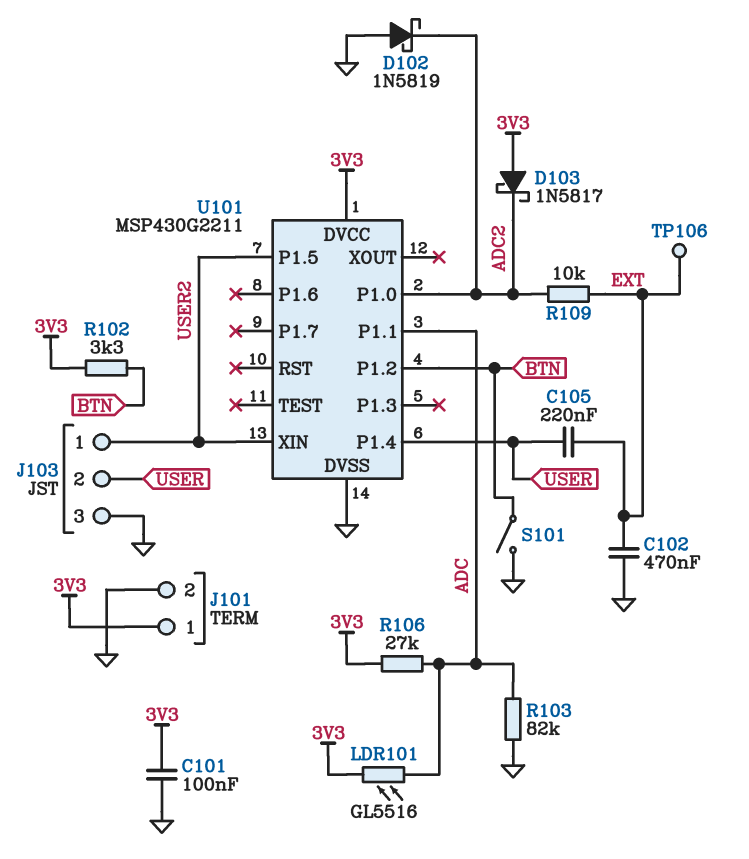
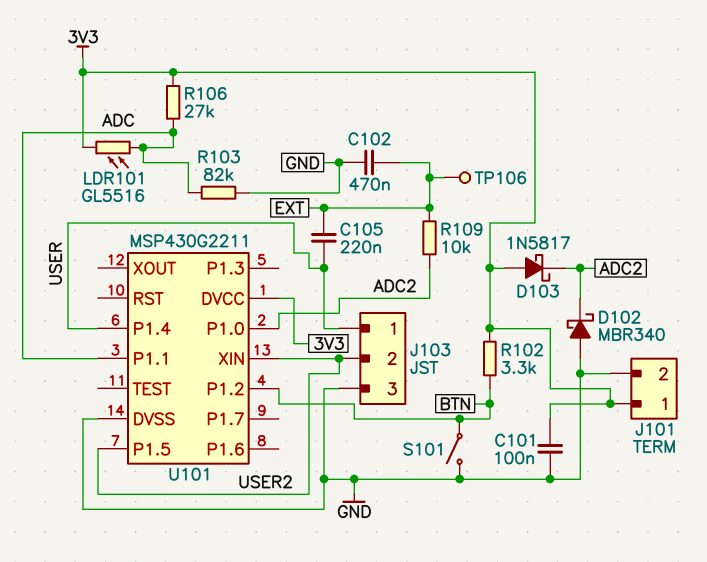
D102: schottky 1N5819 (A GND, K ADC2) -> schottky MBR340 (A GND, K ADC2)
J103 pin 1: USER2 -> USER
J103 pin 2: USER -> USER2

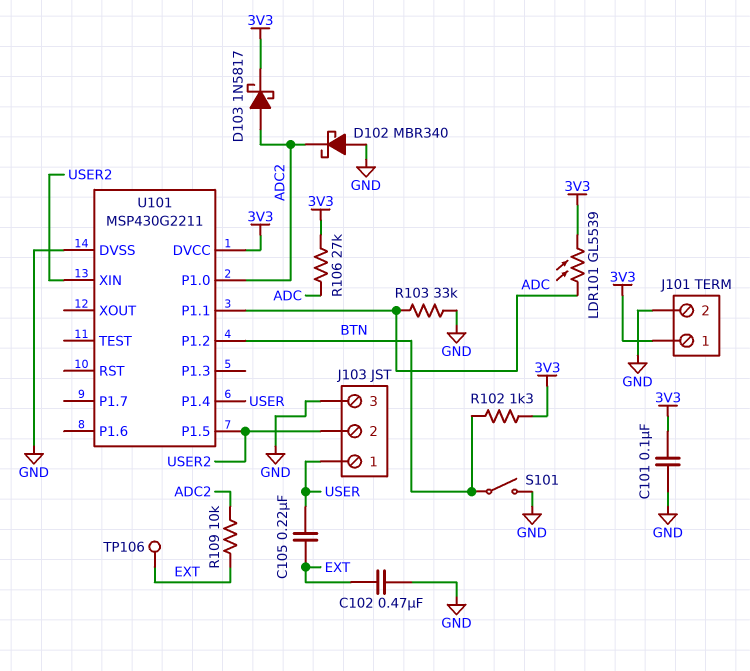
D103: schottky 1N5817 (A 3V3, K ADC2) -> schottky 1N5817 (A ADC2, K 3V3)
LDR101: GL5516 (3V3, ADC) -> GL5539 (3V3, ADC)
R102: 3.3k (3V3, BTN) -> 1.3k (3V3, BTN)
R103: 82k (ADC, GND) -> 33k (ADC, GND)

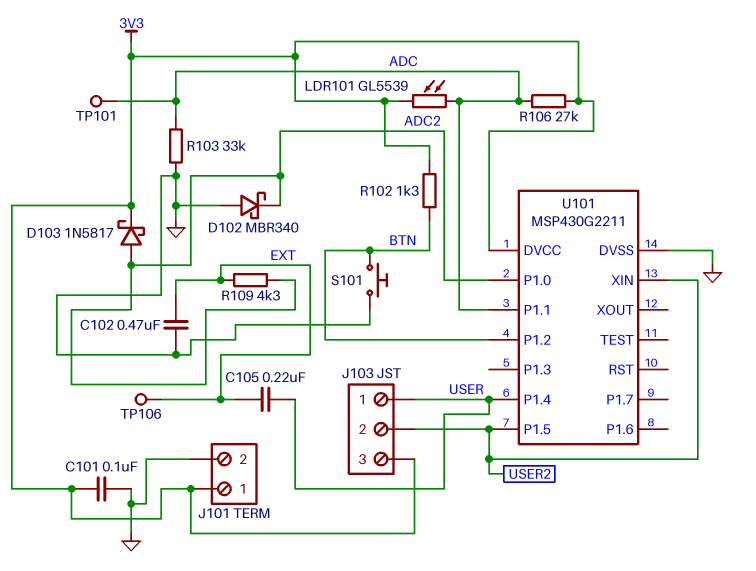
J103 pin 3: GND -> 3V3
R109: 10k (ADC2, EXT) -> 4.3k (ADC2, EXT)
S101: switch (BTN, GND) -> button (BTN, GND)
TP101: none -> test point (ADC)

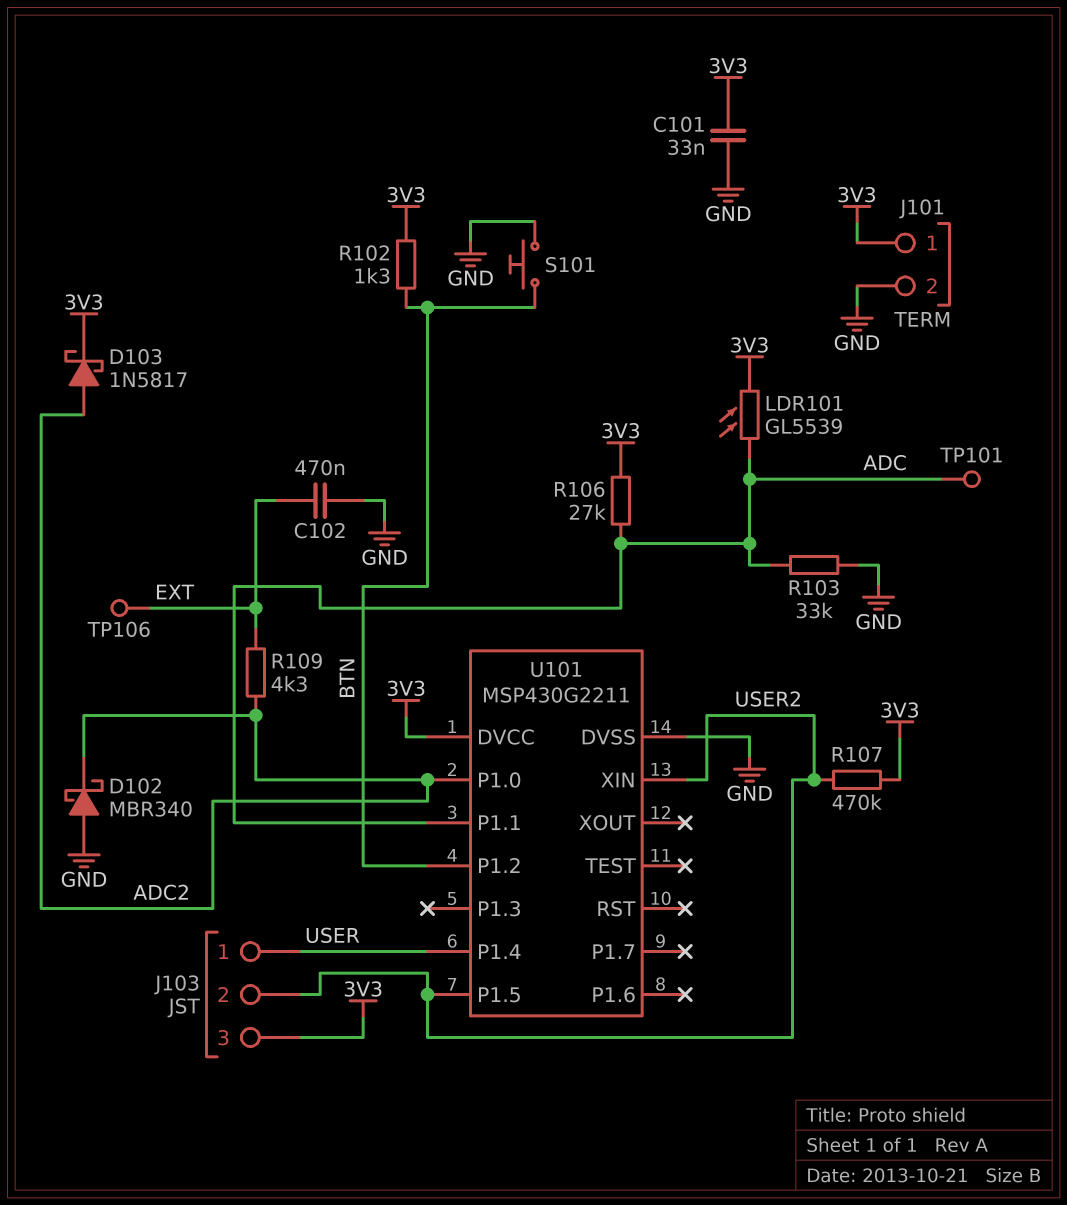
C101: 100nF (3V3, GND) -> 33nF (3V3, GND)
C105: 220nF (EXT, USER) -> none
R107: none -> 470k (3V3, USER2)

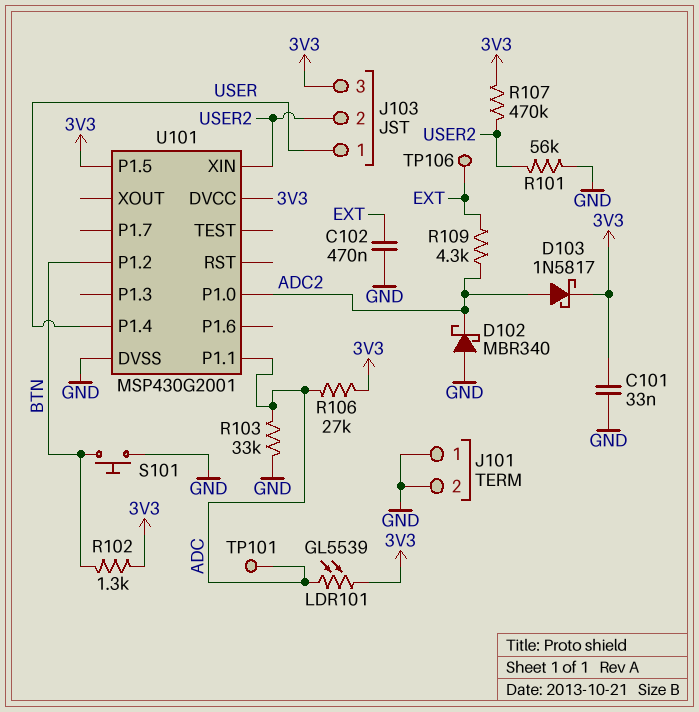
J101 pin 1: 3V3 -> GND
R101: none -> 56k (GND, USER2)
U101: MSP430G2211 -> MSP430G2001
U101 pin P1.5: USER2 -> 3V3

